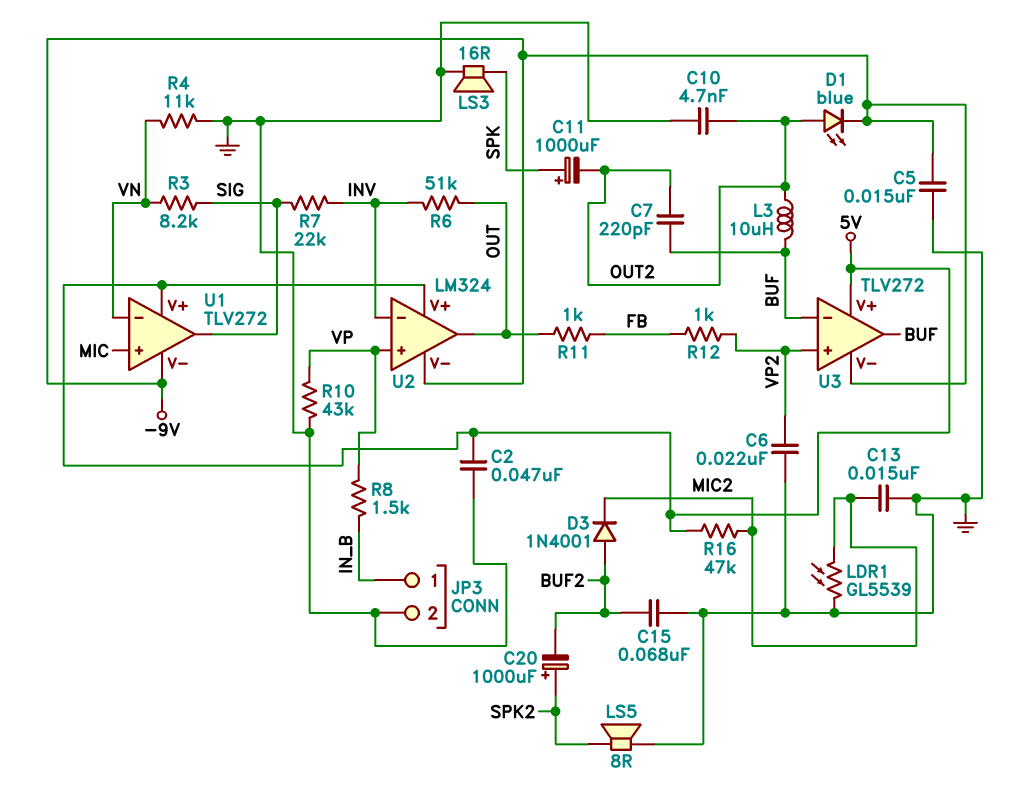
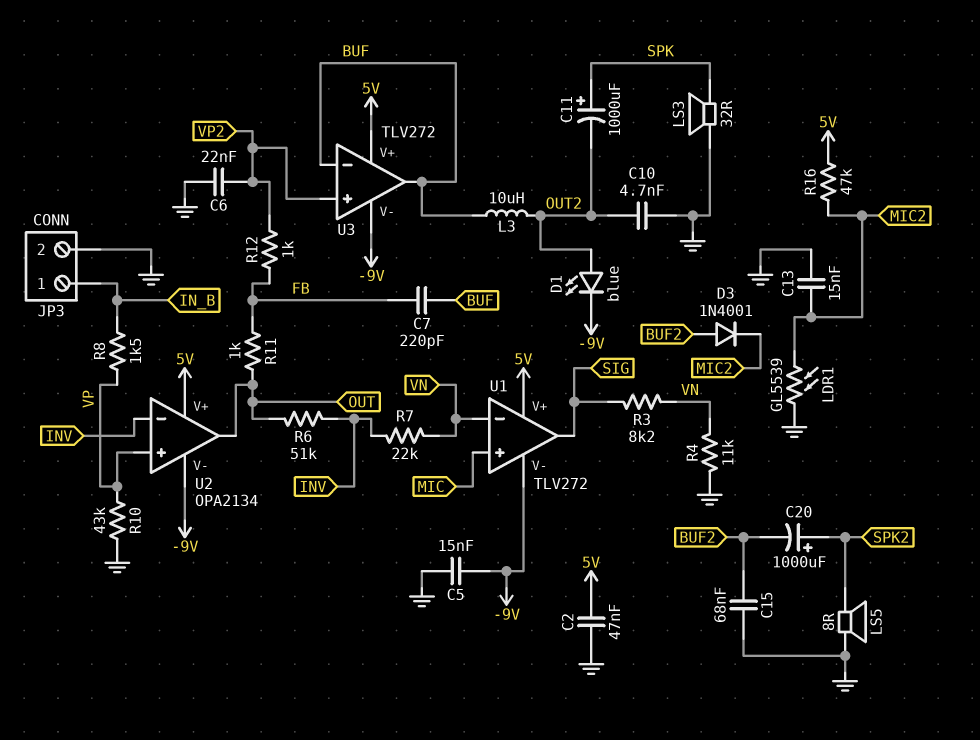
C7: 220pF (BUF, OUT2) -> 220pF (BUF, FB)
LS3: speaker 16R (GND, SPK) -> speaker 32R (GND, SPK)
R7: 22k (INV, SIG) -> 22k (INV, VN)
U2: LM324 -> OPA2134

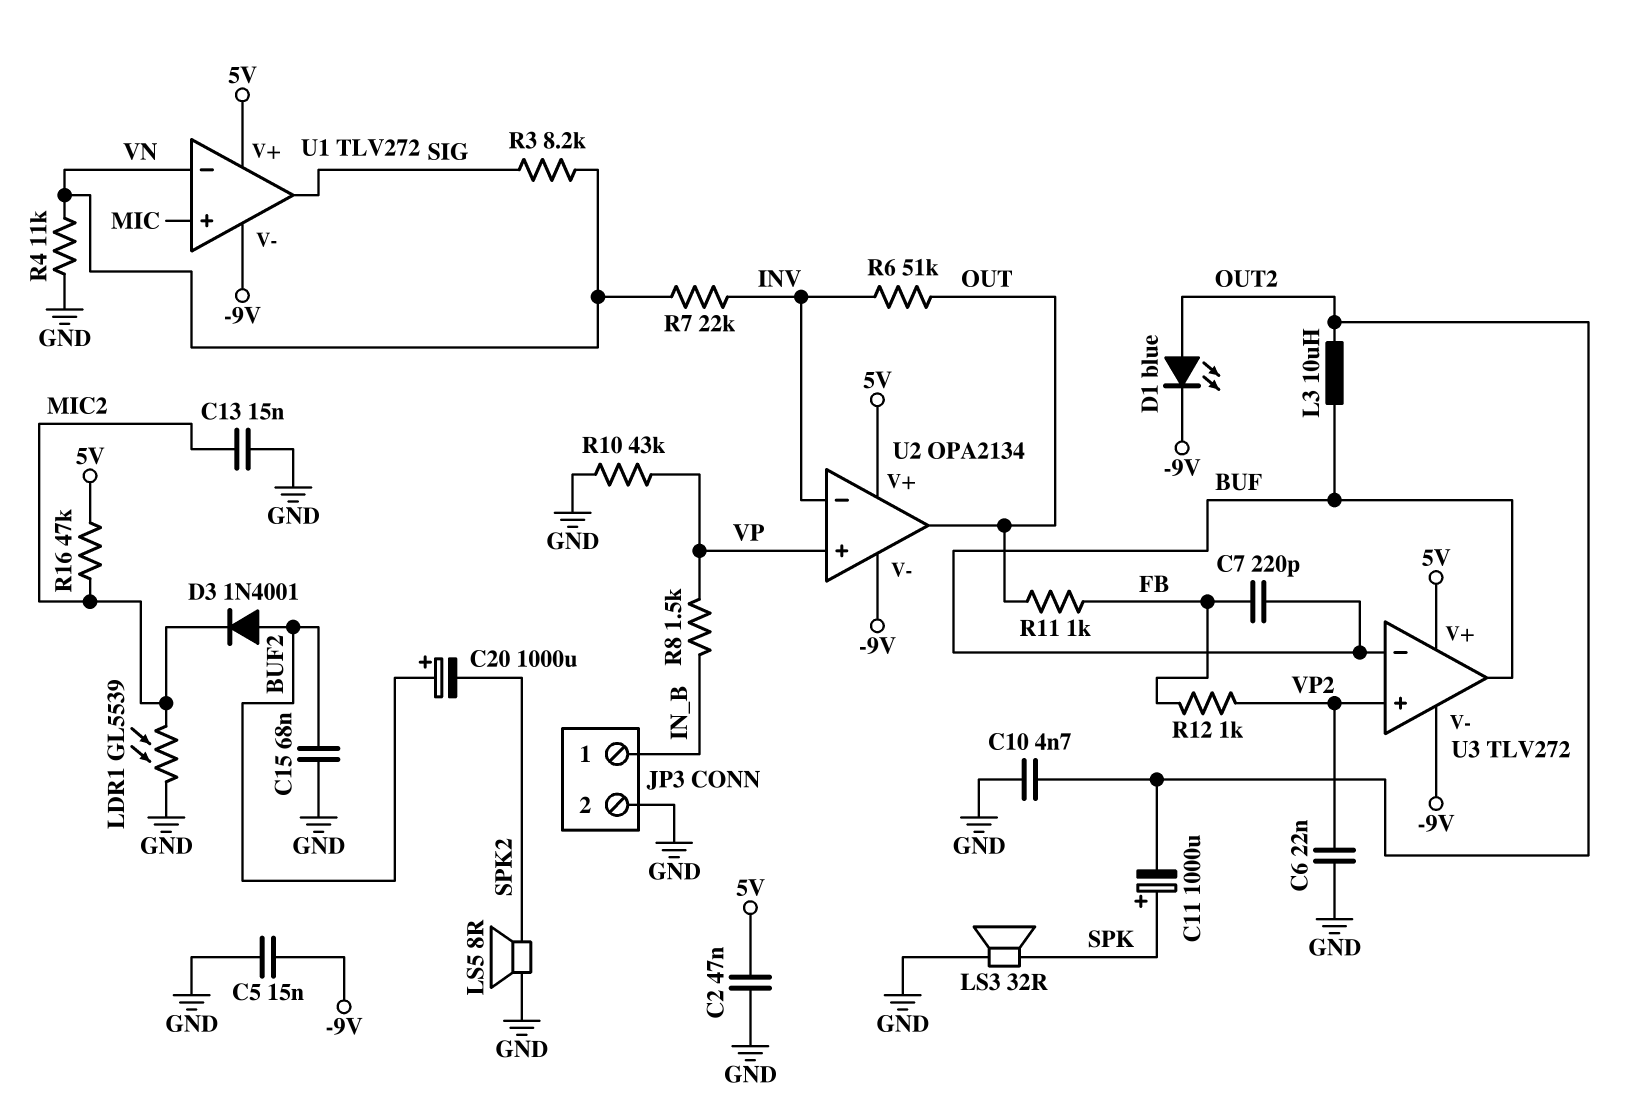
C20: 1000uF (plus SPK2, minus BUF2) -> 1000uF (plus BUF2, minus SPK2)

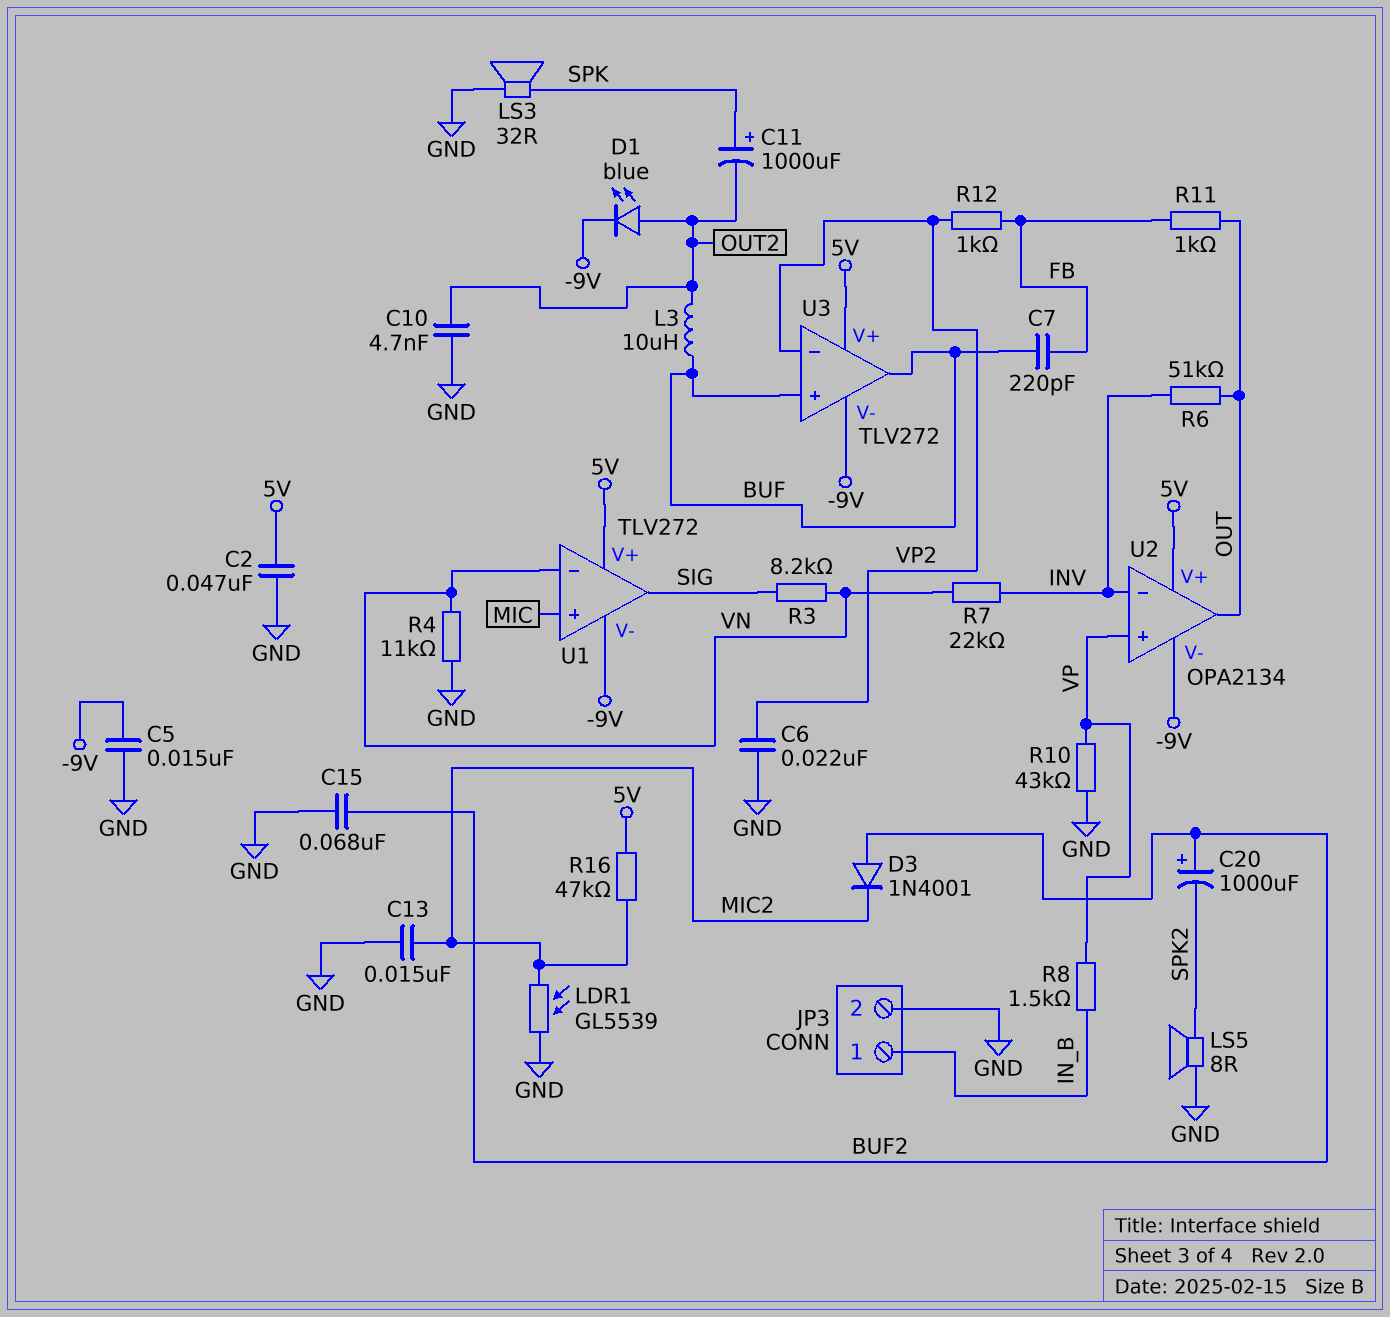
U3 pin in+: VP2 -> BUF
U3 pin in-: BUF -> VP2

